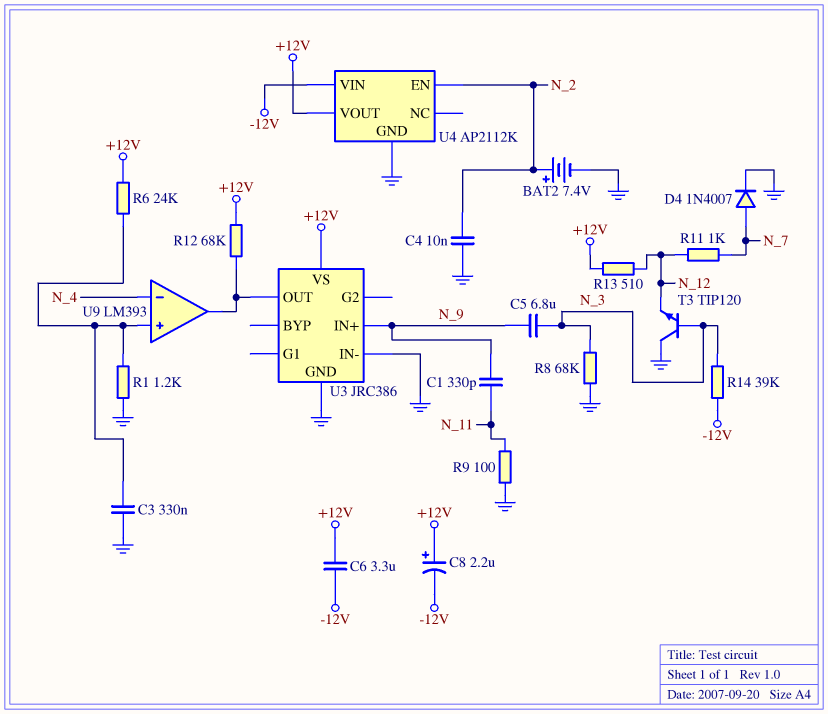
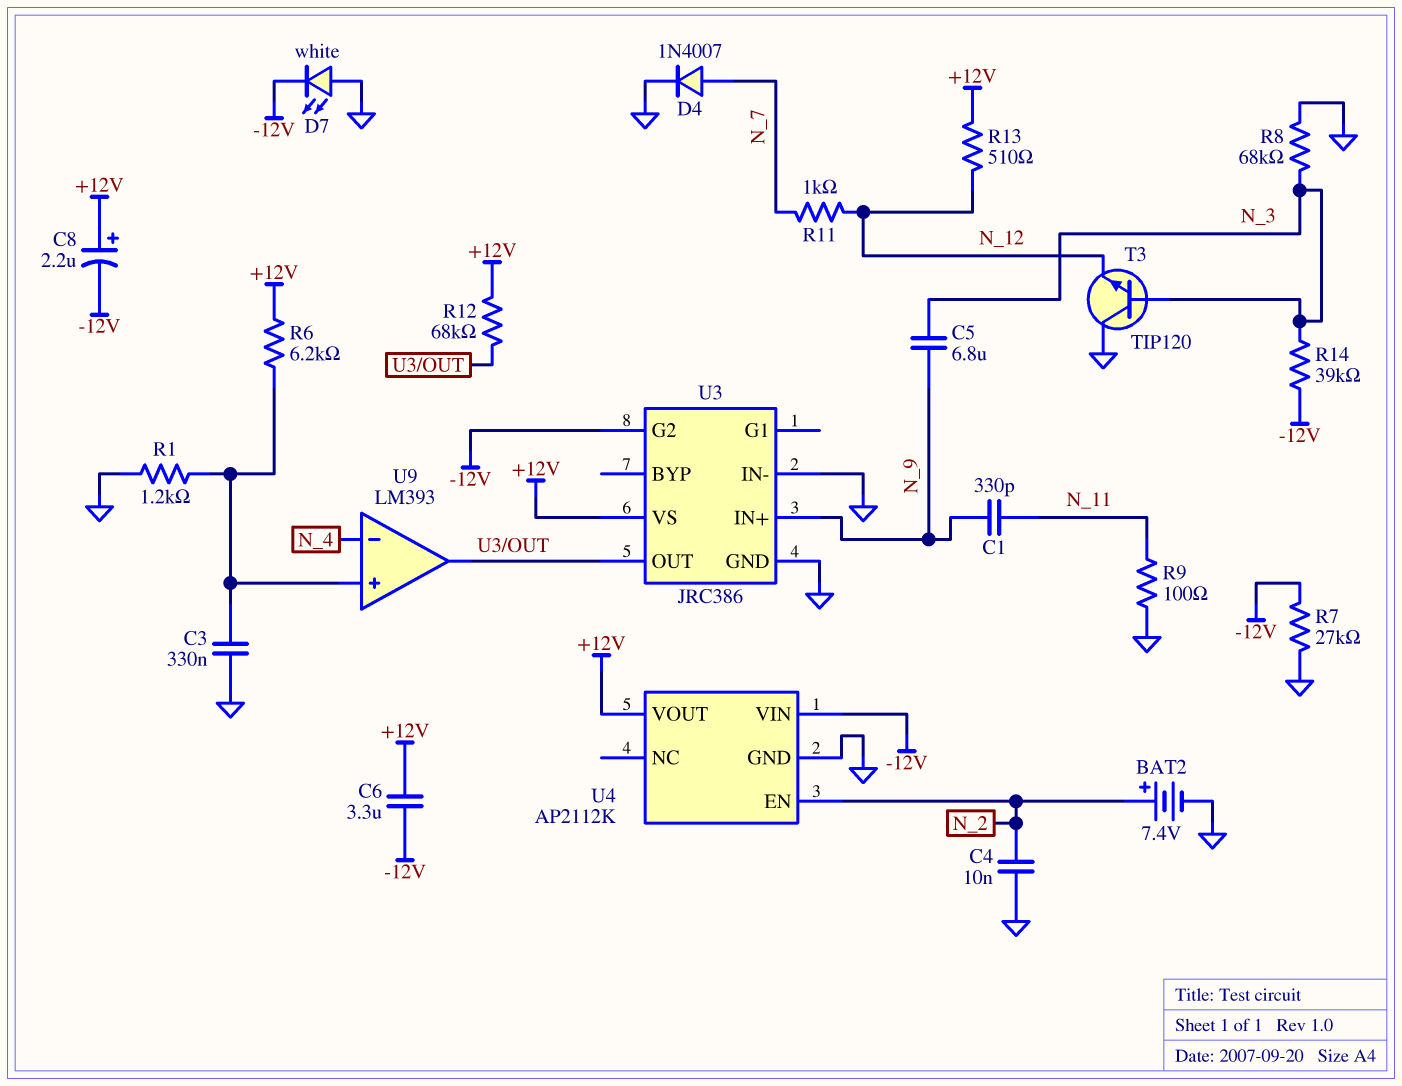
D7: none -> LED white (A GND, K -12V)
R6: 24k (+12V, U9/in+) -> 6.2k (+12V, U9/in+)
R7: none -> 27k (-12V, GND)
U3 pin G2: none -> -12V

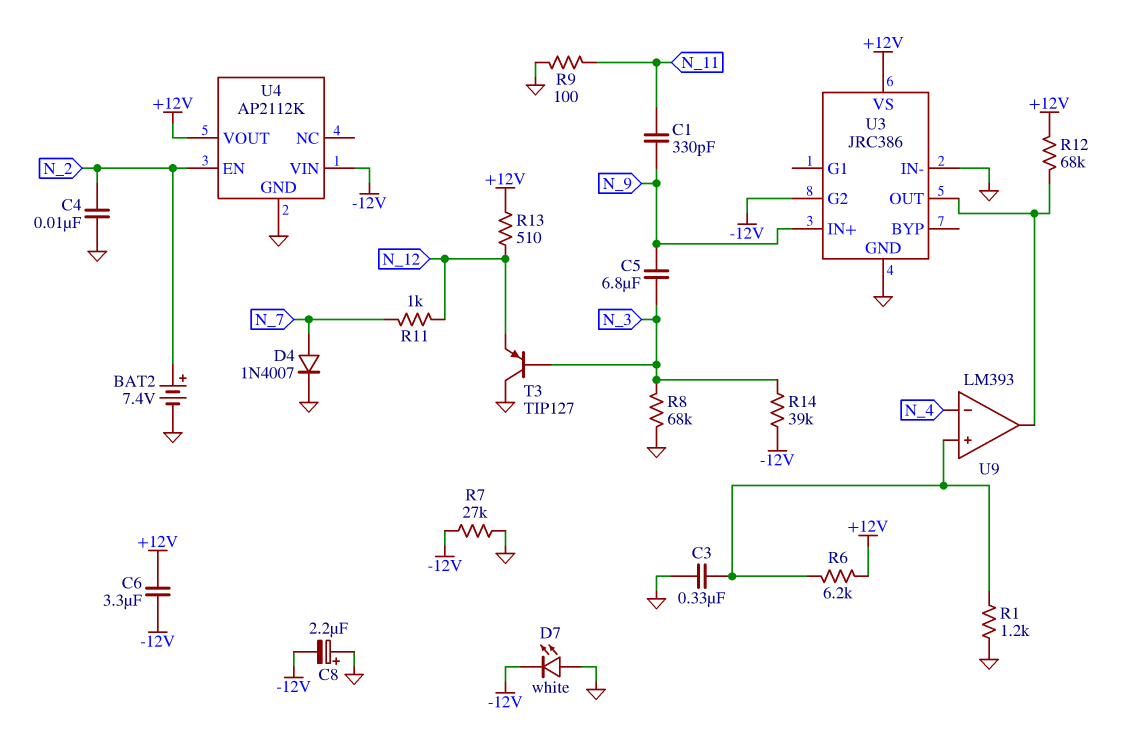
C8: 2.2uF (plus +12V, minus -12V) -> 2.2uF (plus GND, minus -12V)
T3: NPN TIP120 (B N_3, C GND, E N_12) -> PNP TIP127 (B N_3, C GND, E N_12)

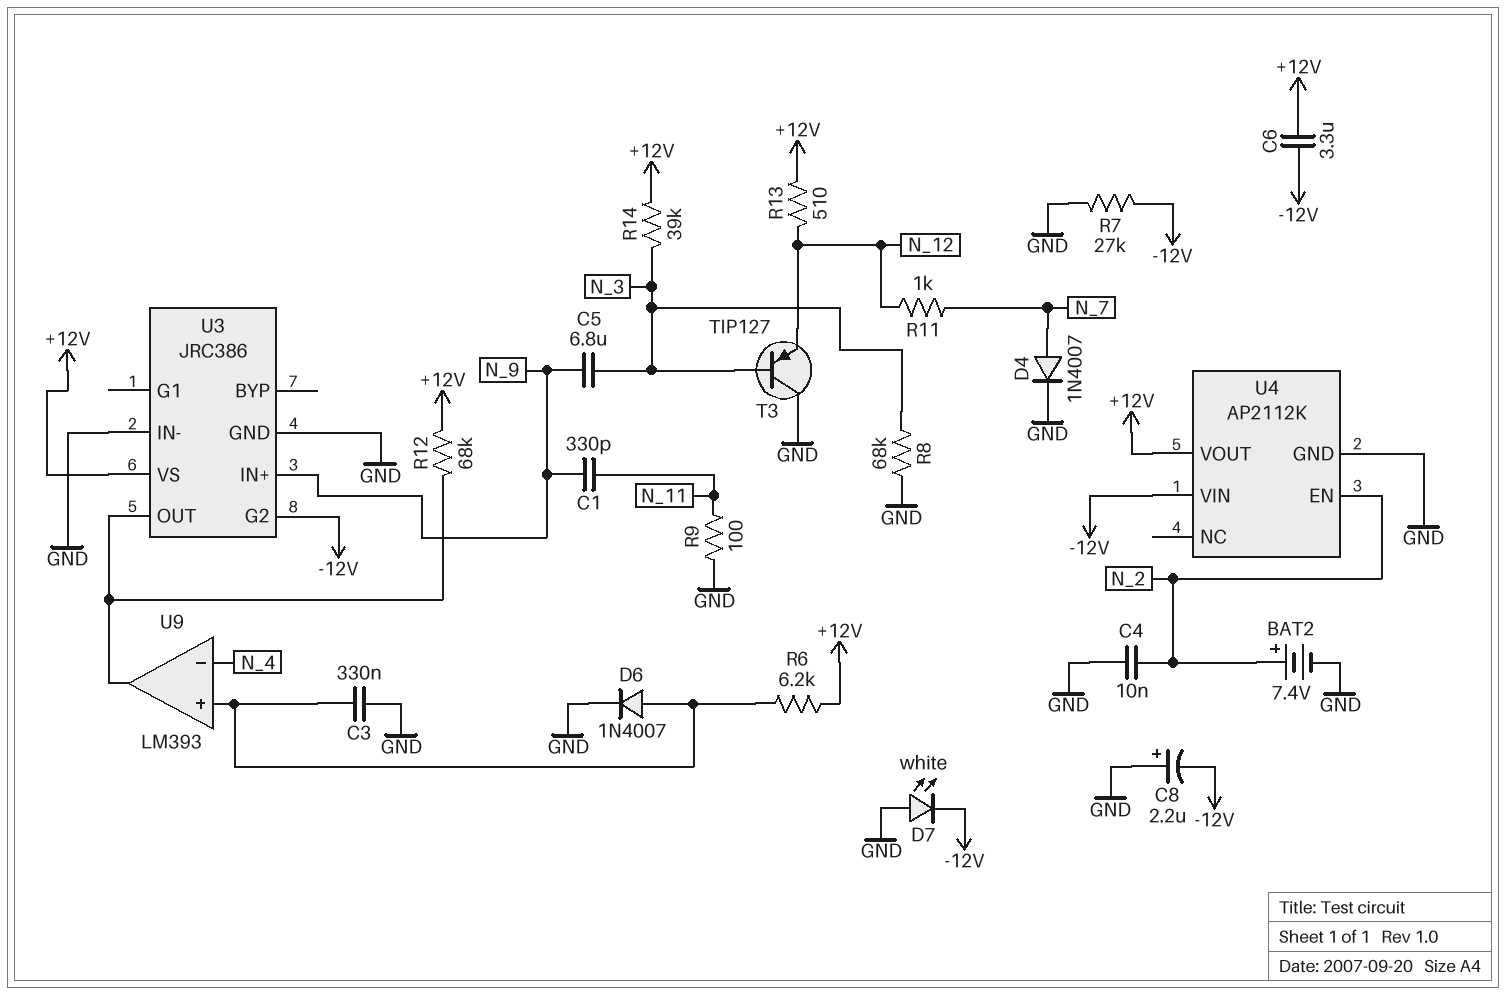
D6: none -> diode 1N4007 (A U9/in+, K GND)
R1: 1.2k (GND, U9/in+) -> none
R14: 39k (-12V, N_3) -> 39k (+12V, N_3)

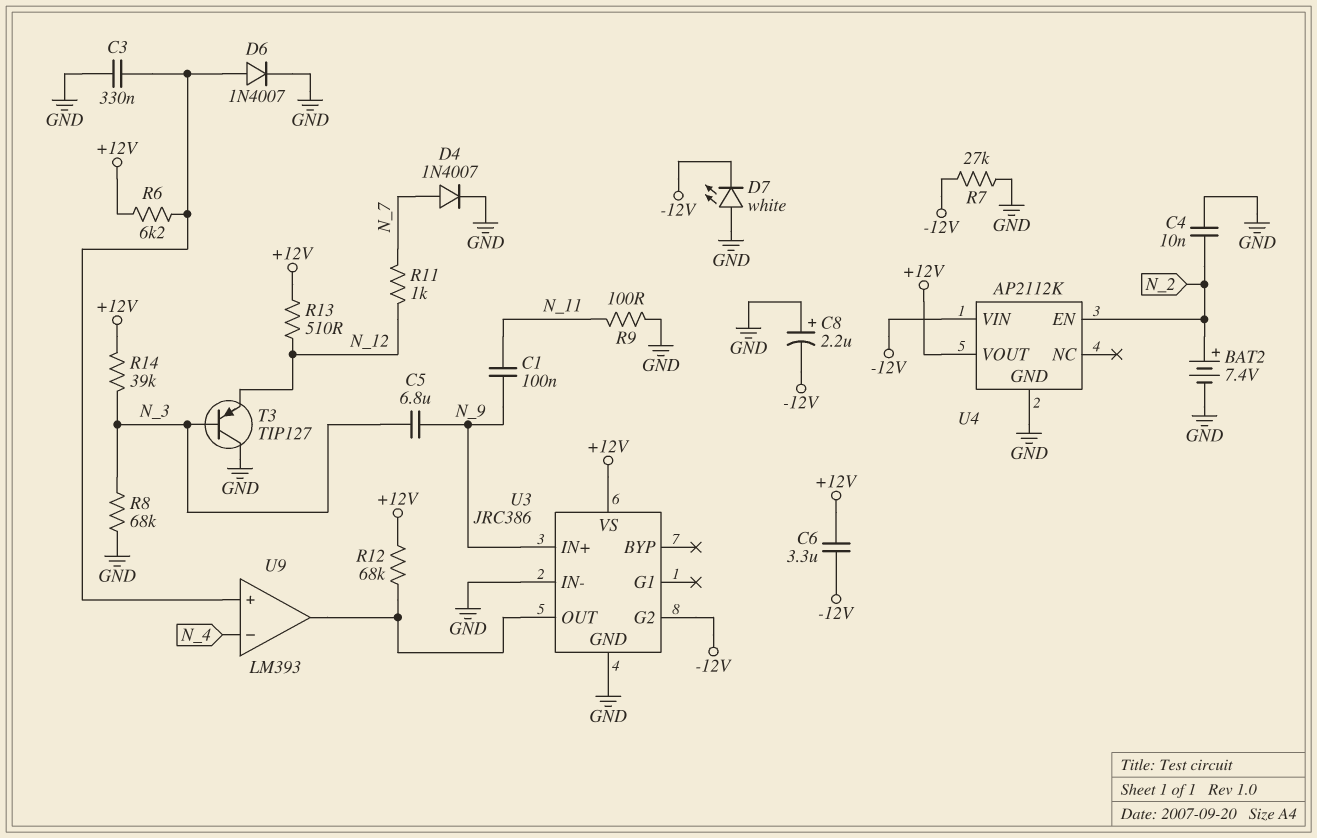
C1: 330pF (N_9, N_11) -> 100nF (N_9, N_11)

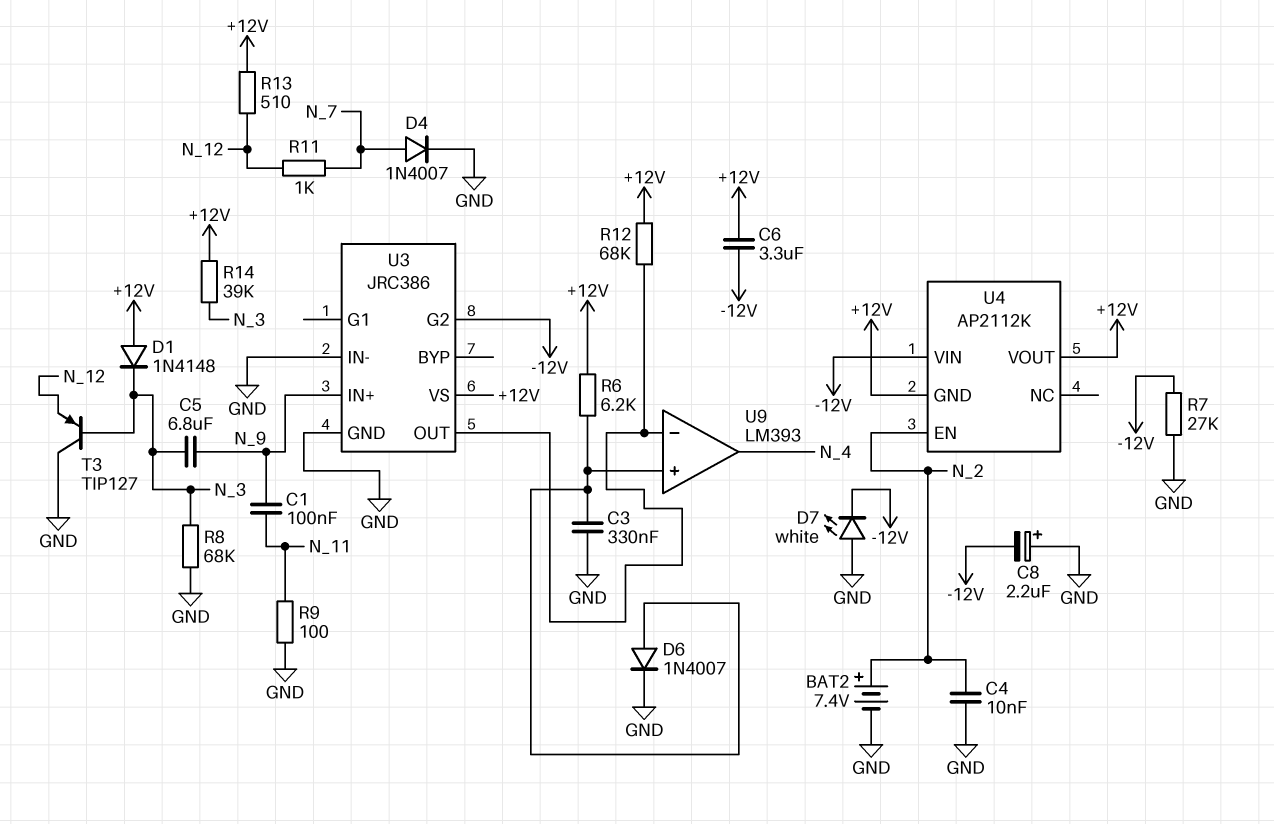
D1: none -> diode 1N4148 (A +12V, K N_3)
U4 pin GND: GND -> +12V
U9 pin in-: N_4 -> U3/OUT
U9 pin out: U3/OUT -> N_4

